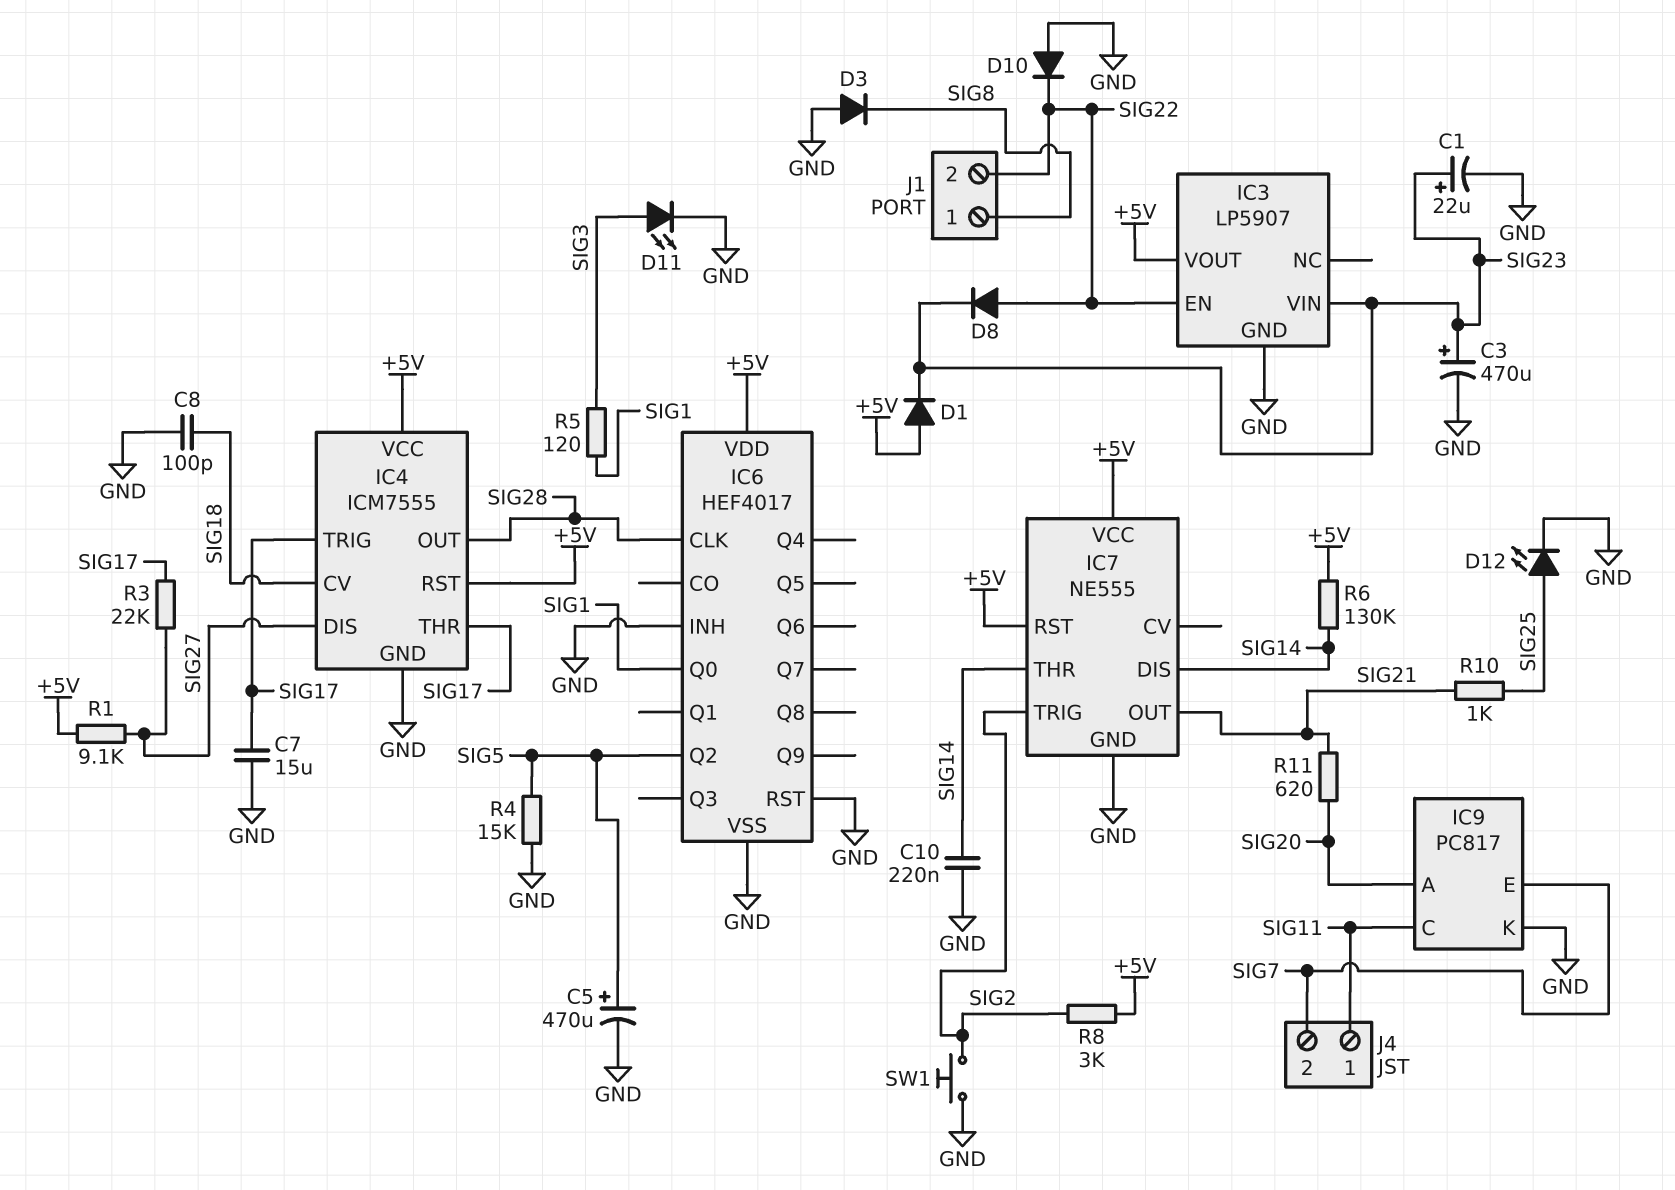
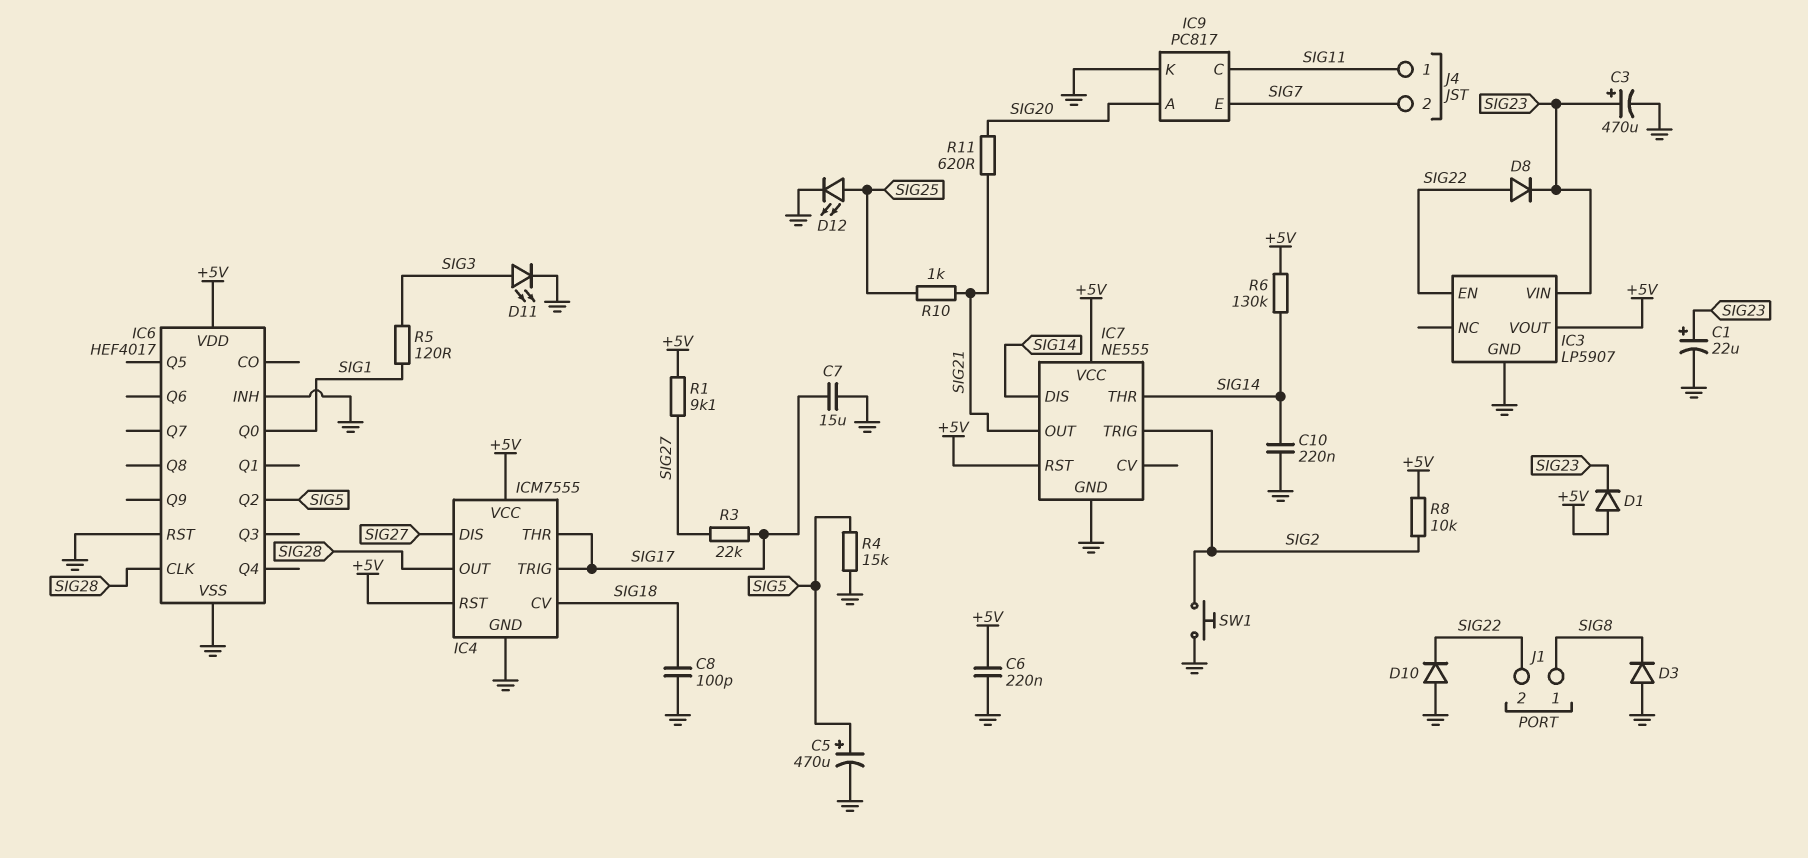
C6: none -> 220nF (+5V, GND)
R8: 3k (+5V, SIG2) -> 10k (+5V, SIG2)

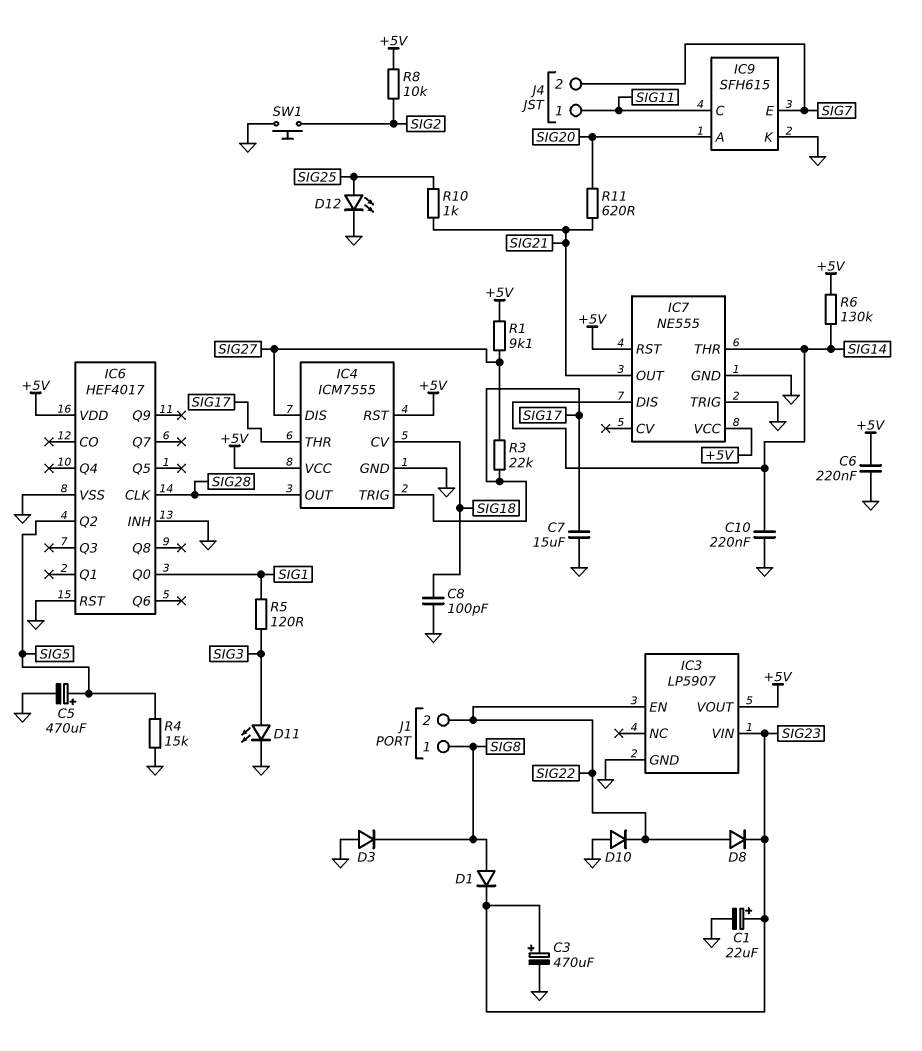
D1: diode (A +5V, K SIG23) -> diode (A SIG8, K SIG23)
IC7 pin TRIG: SIG2 -> GND
IC9: PC817 -> SFH615

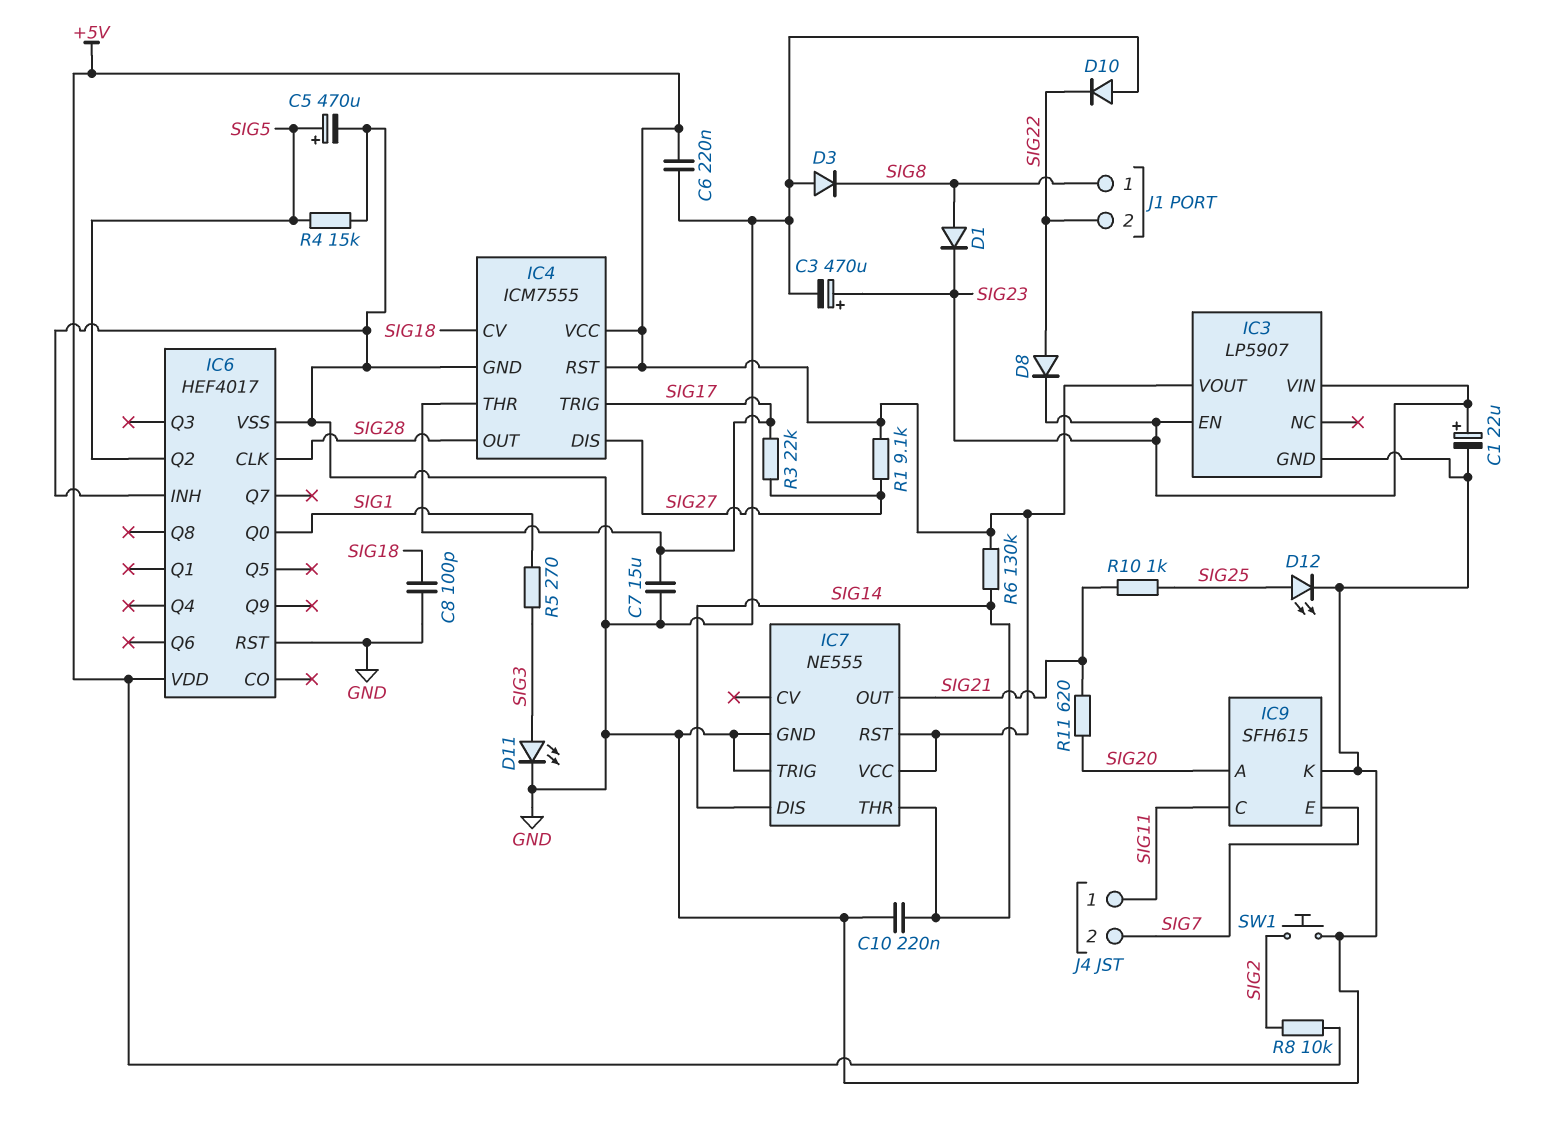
IC3 pin EN: SIG22 -> SIG23
R5: 120 (SIG1, SIG3) -> 270 (SIG1, SIG3)

